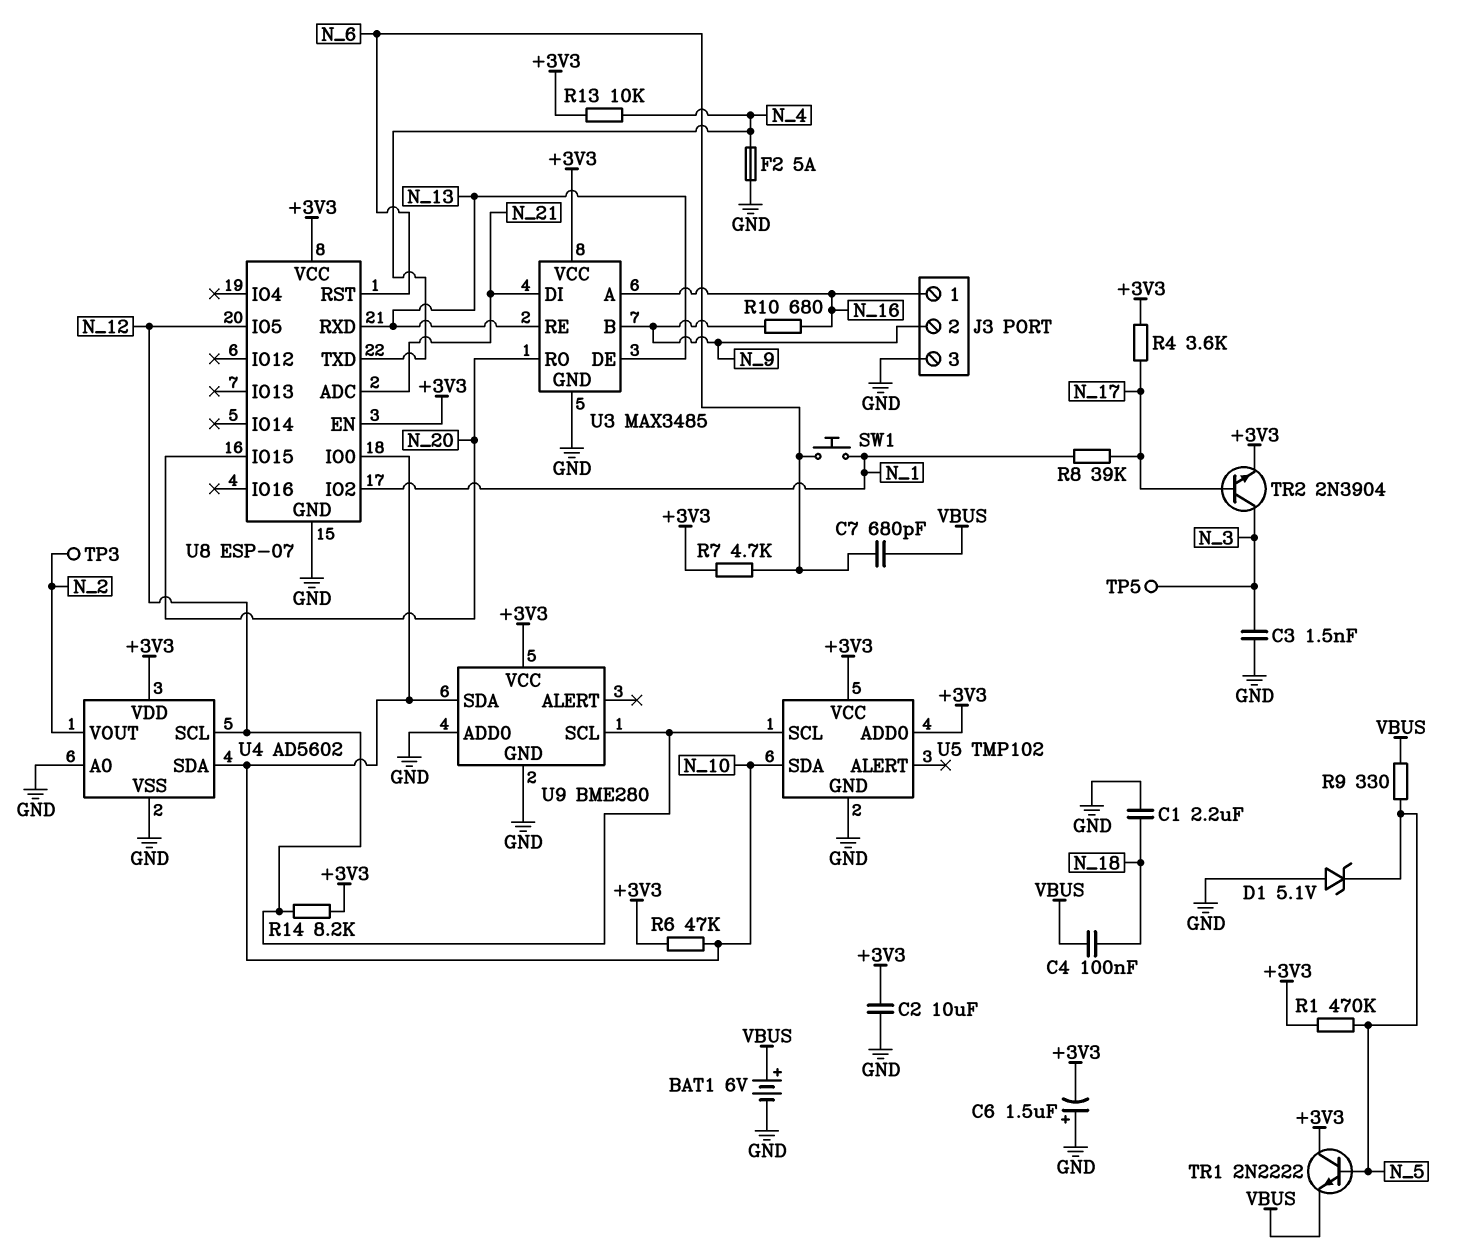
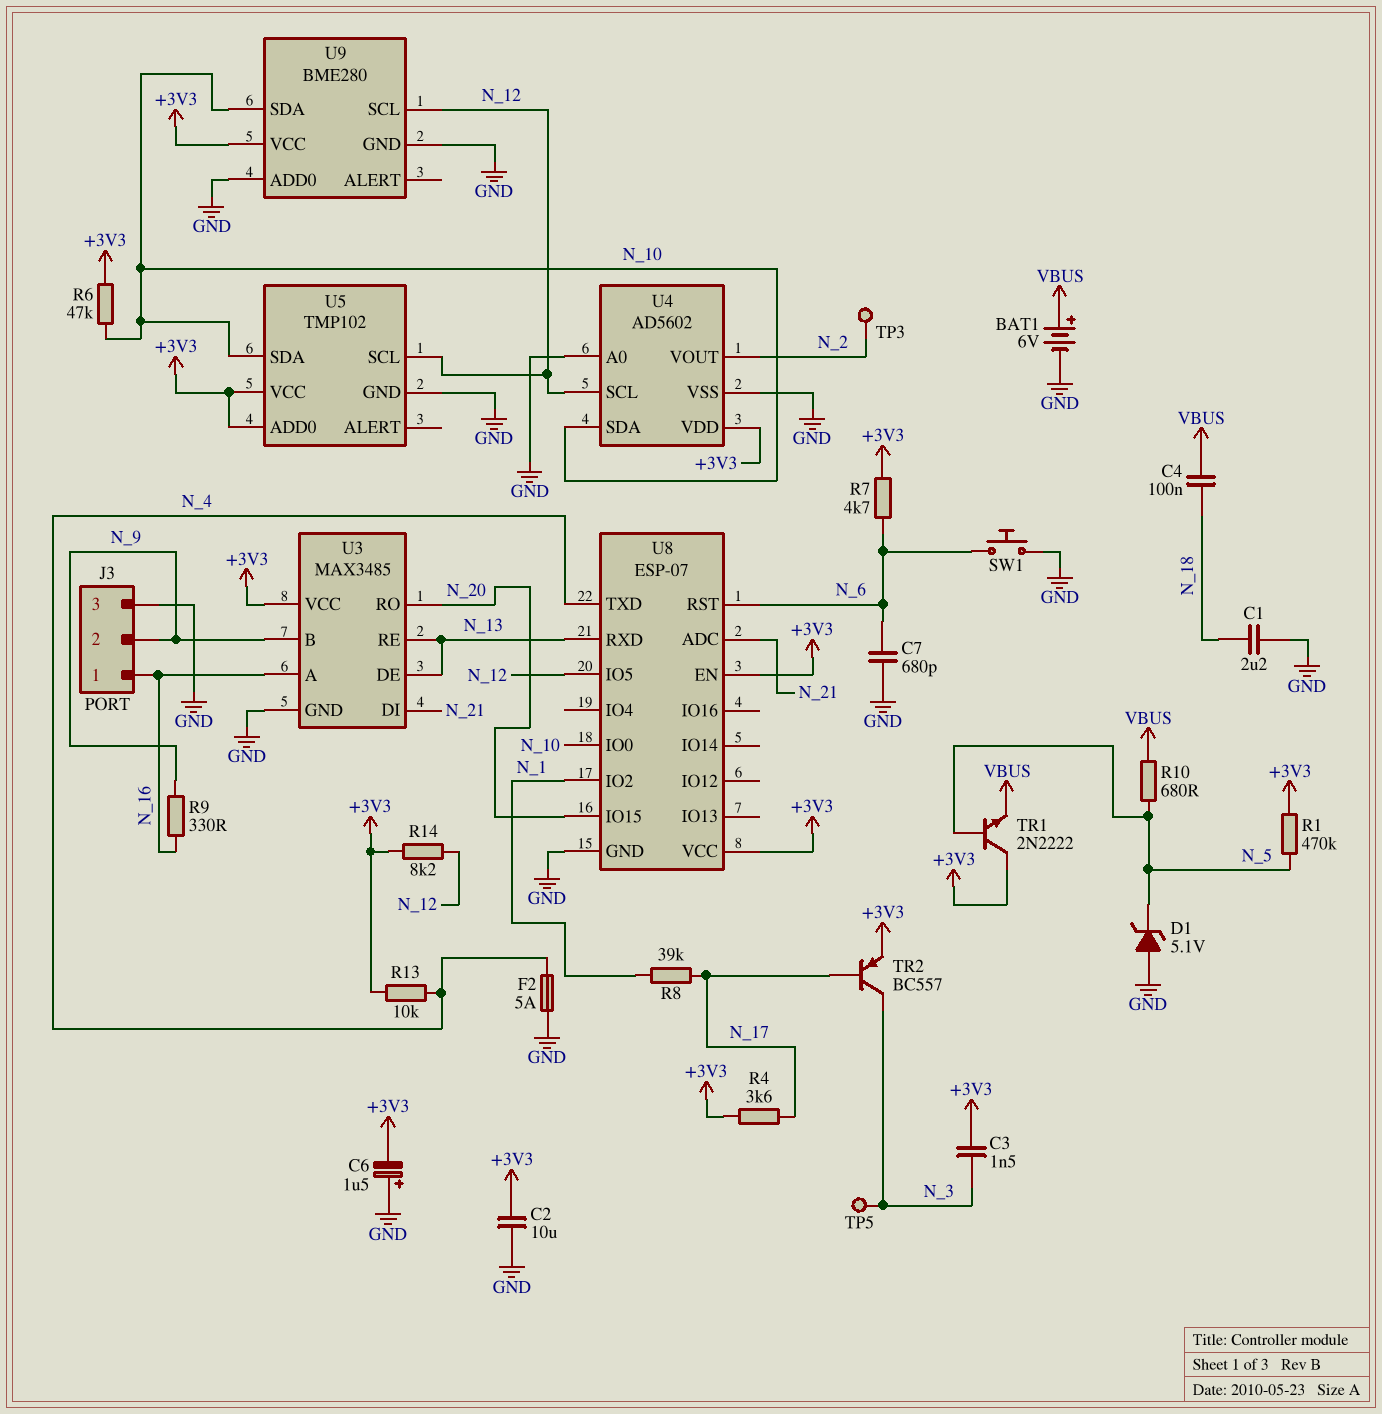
C3: 1.5nF (GND, N_3) -> 1.5nF (+3V3, N_3)
C7: 680pF (N_6, VBUS) -> 680pF (GND, N_6)
R9: 330 (N_5, VBUS) -> 330 (N_9, N_16)
R10: 680 (N_9, N_16) -> 680 (N_5, VBUS)
SW1: button (N_1, N_6) -> button (GND, N_6)
TR2: NPN 2N3904 (B N_17, C N_3, E +3V3) -> PNP BC557 (B N_17, C N_3, E +3V3)

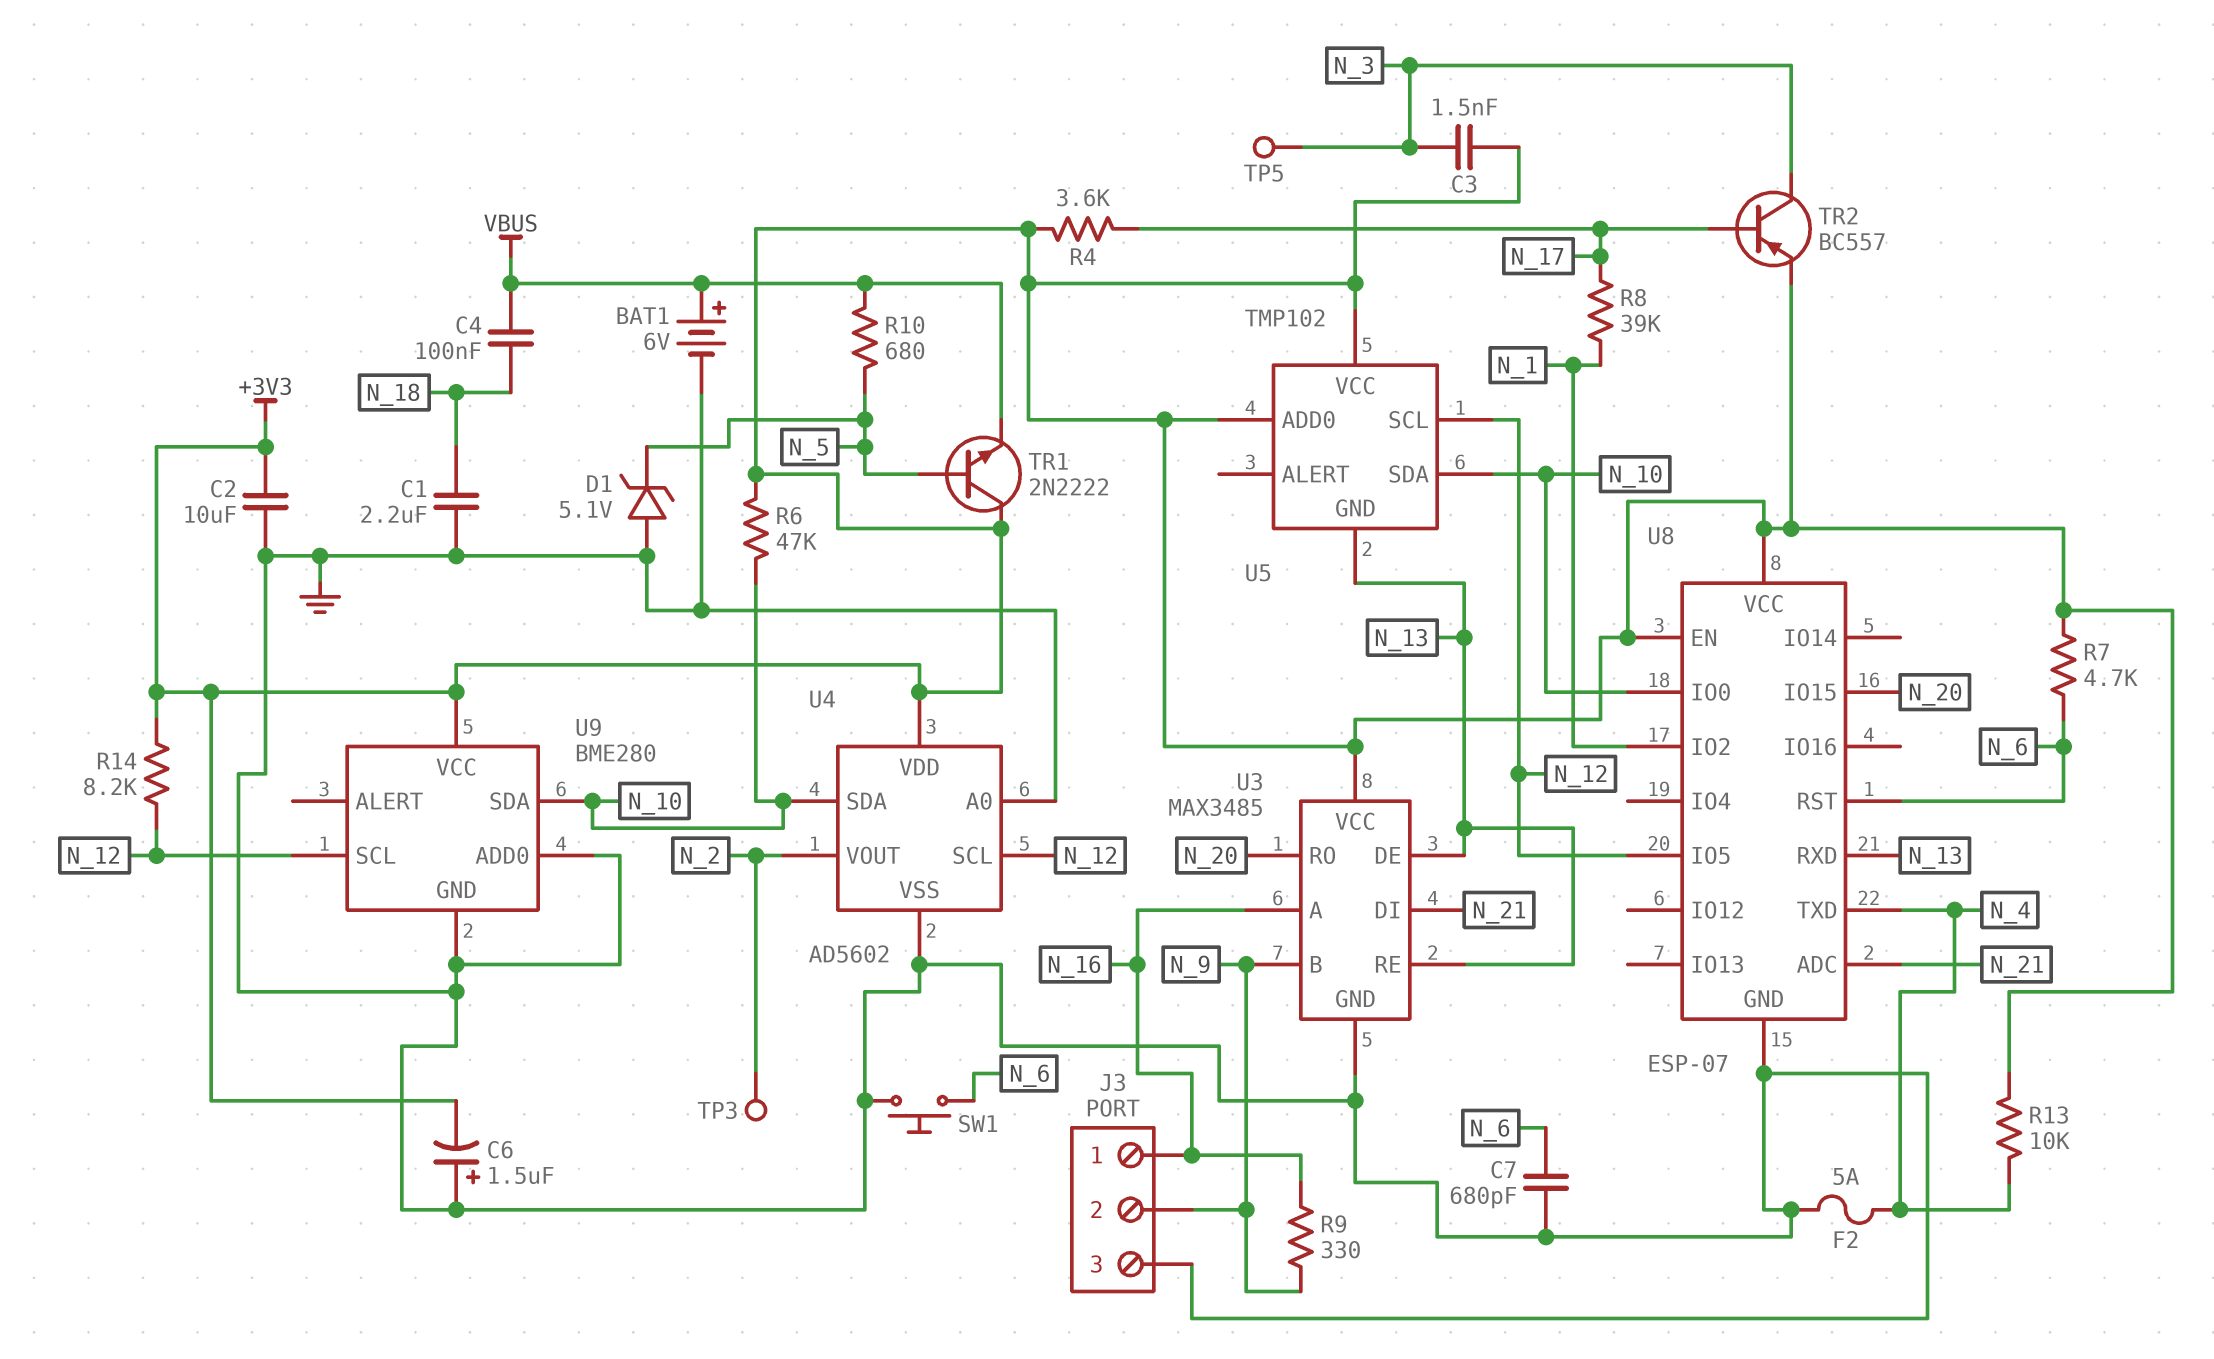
R1: 470k (+3V3, N_5) -> none
U5 pin GND: GND -> N_13

